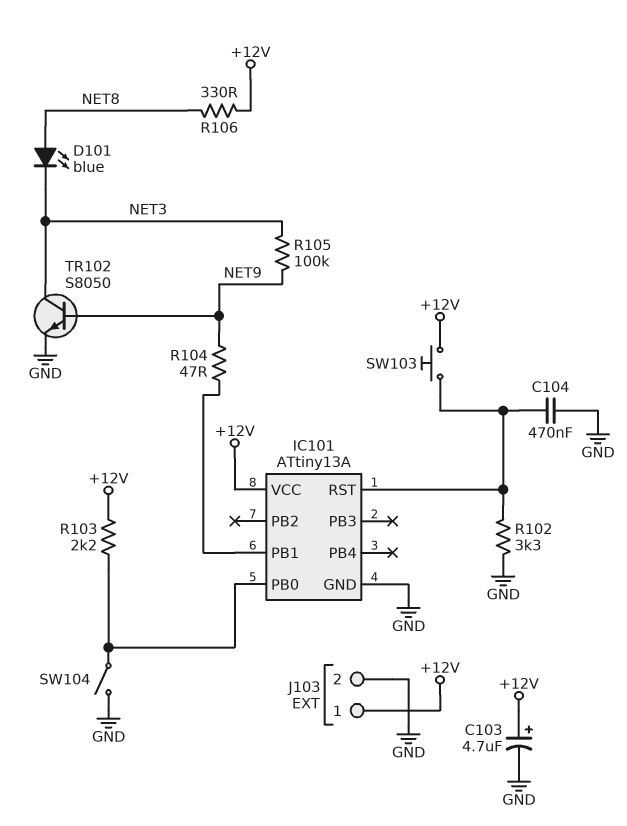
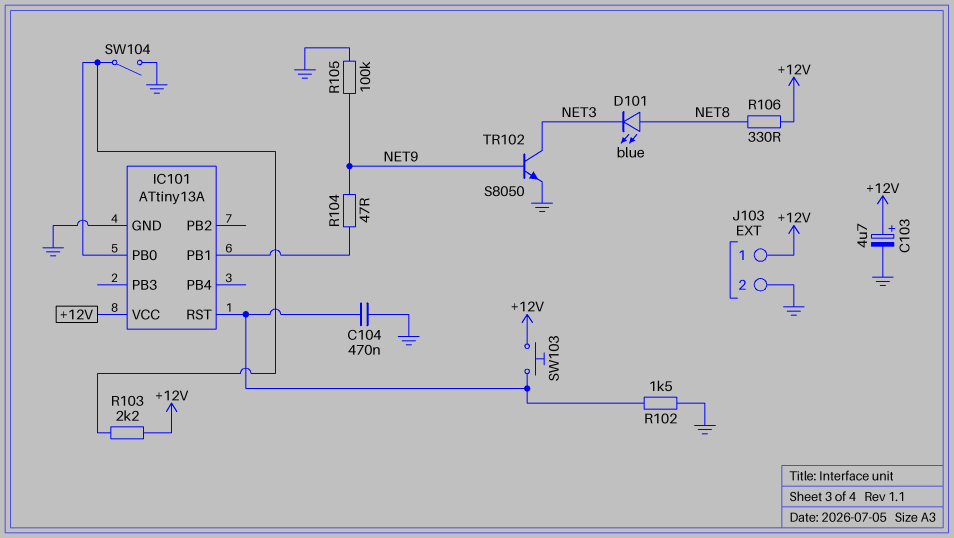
R102: 3.3k (GND, IC101/RST) -> 1.5k (GND, IC101/RST)
R105: 100k (NET3, NET9) -> 100k (GND, NET9)

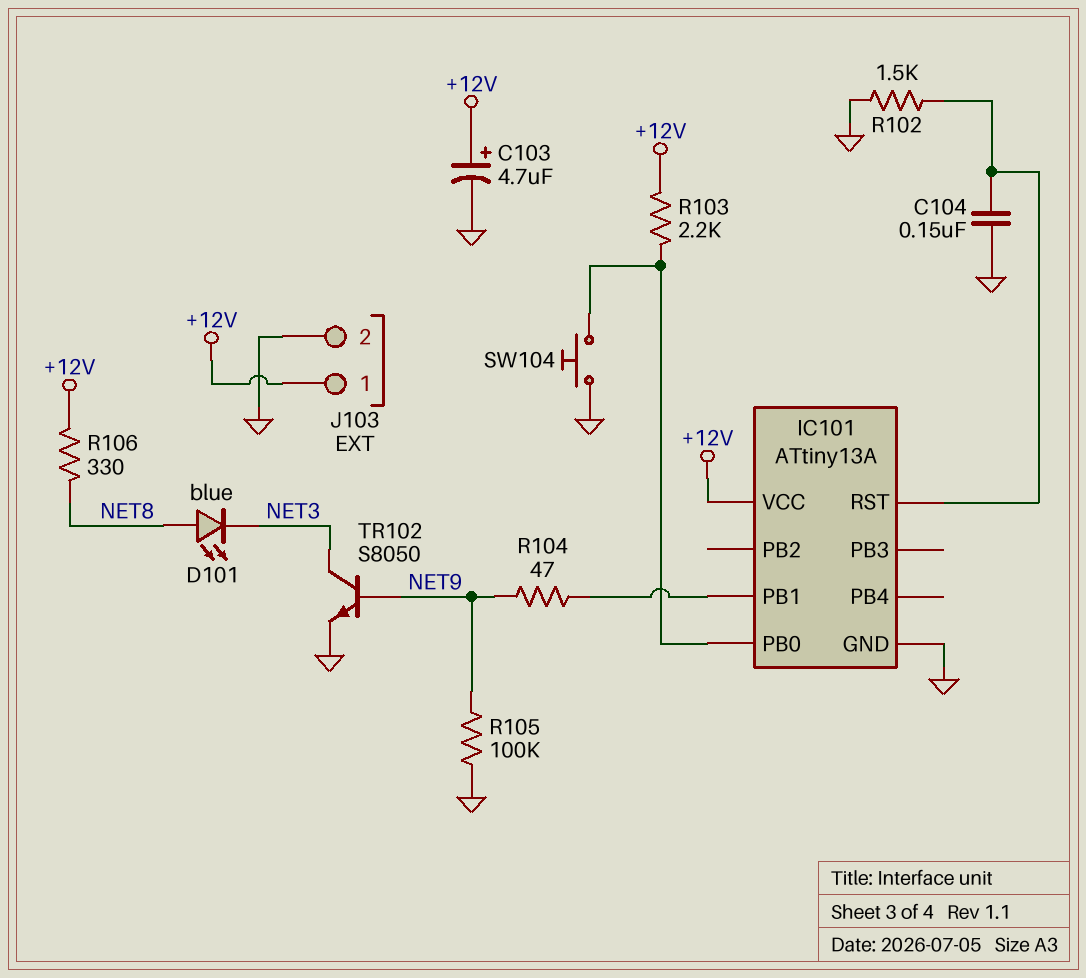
C104: 470nF (GND, IC101/RST) -> 150nF (GND, IC101/RST)
SW103: button (+12V, IC101/RST) -> none
SW104: switch (GND, IC101/PB0) -> button (GND, IC101/PB0)

